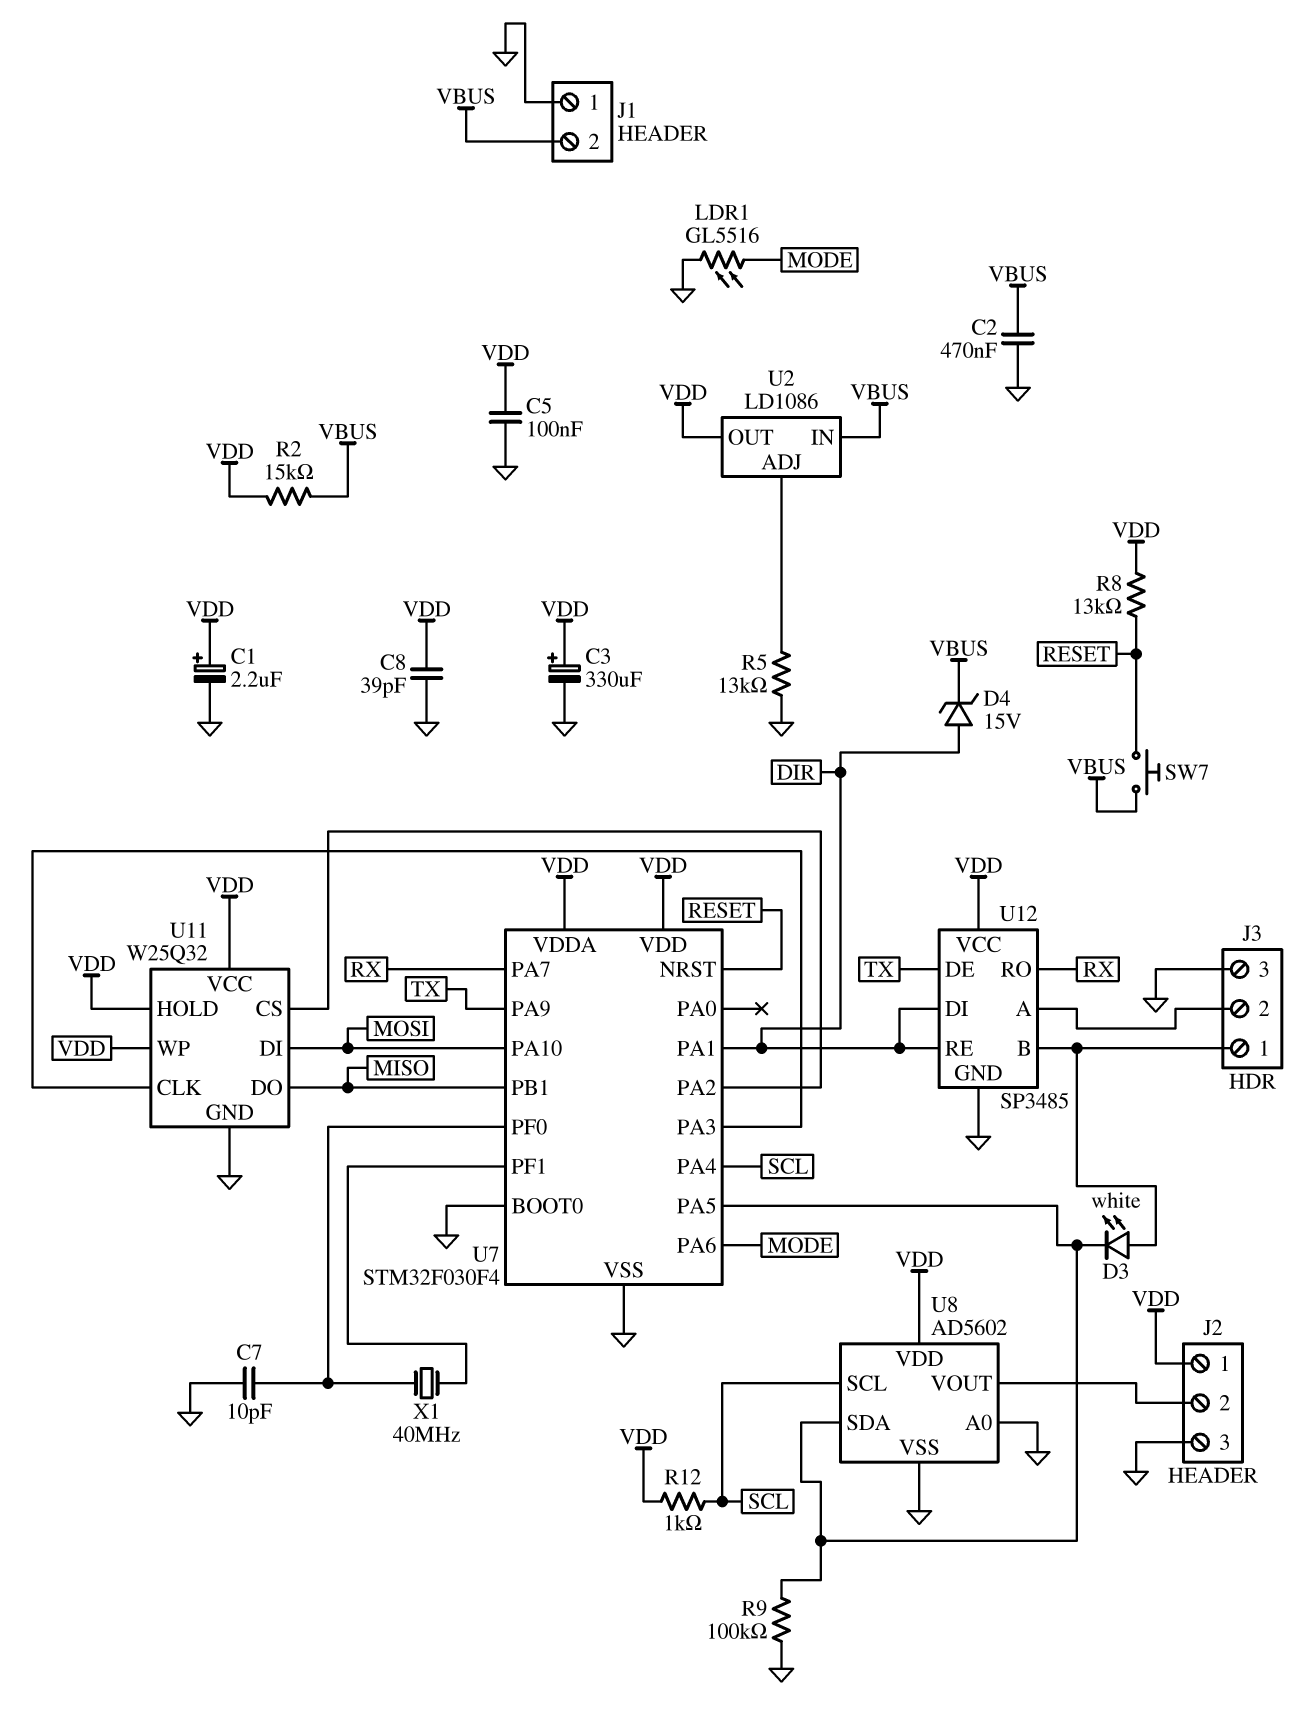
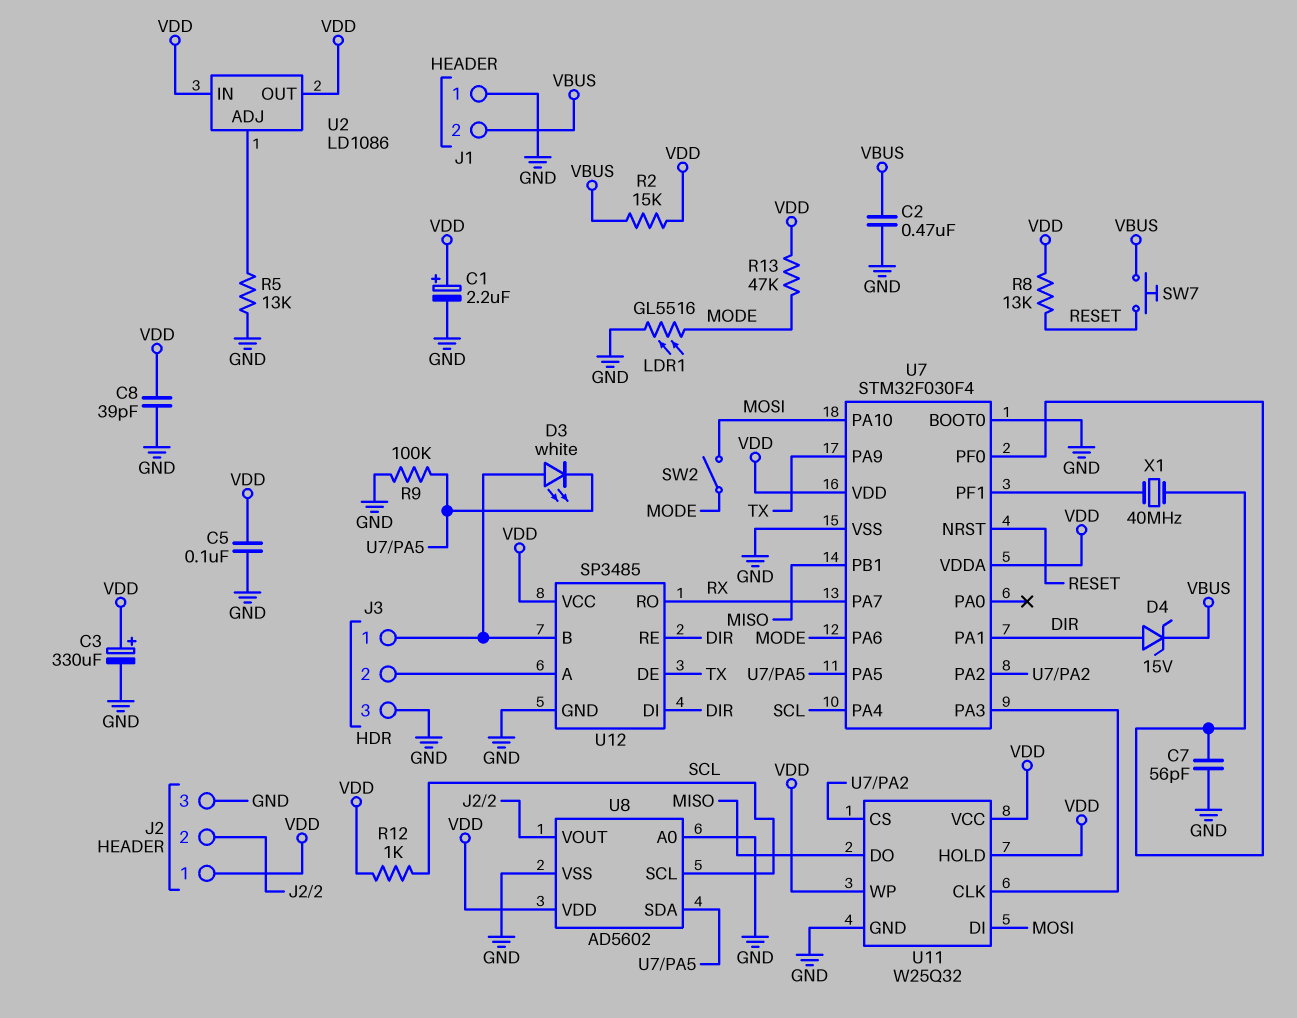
C7: 10pF (GND, U7/PF0) -> 56pF (GND, U7/PF0)
R13: none -> 47k (MODE, VDD)
SW2: none -> switch (MODE, MOSI)
U2 pin IN: VBUS -> VDD

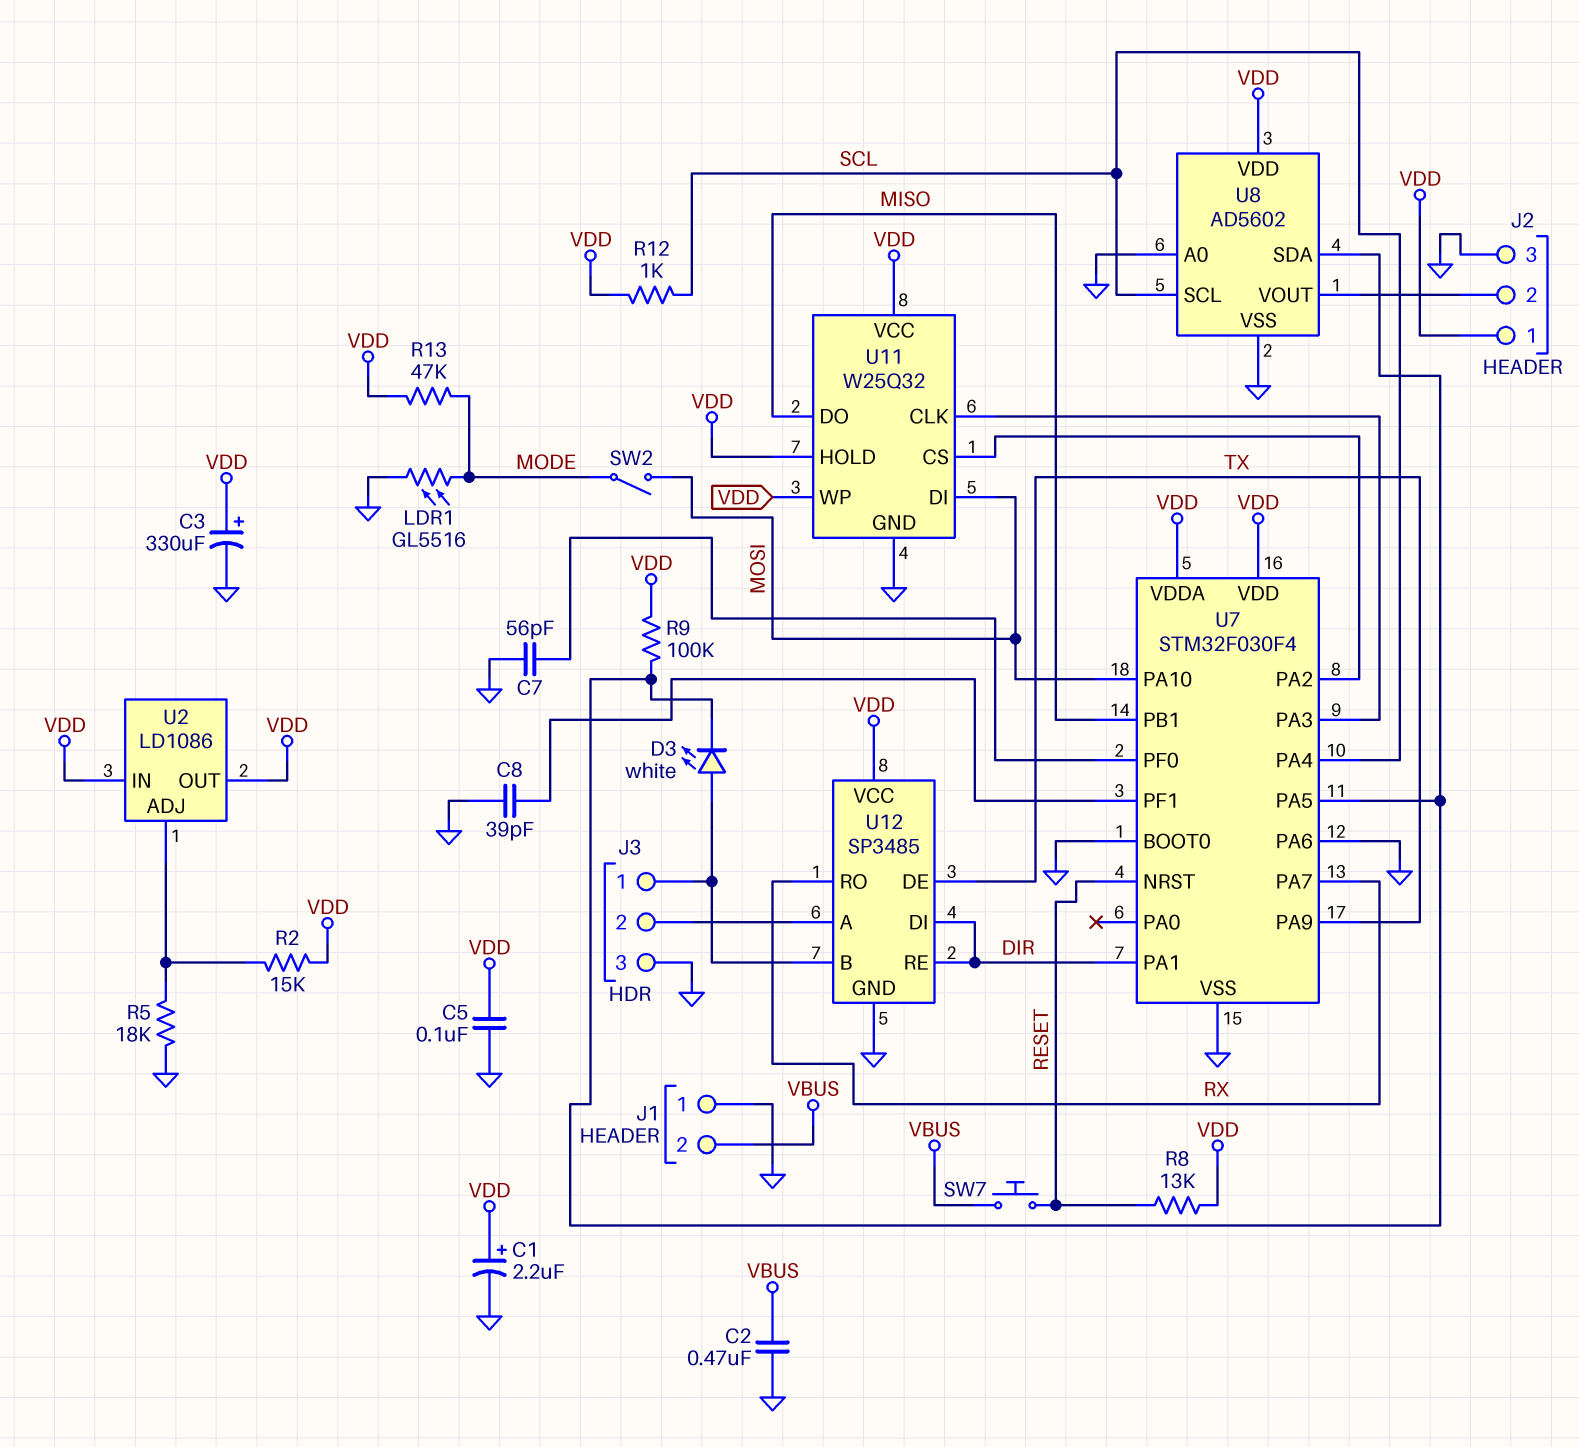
C8: 39pF (GND, VDD) -> 39pF (GND, U7/PF1)
D4: zener 15V (A DIR, K VBUS) -> none
R2: 15k (VBUS, VDD) -> 15k (U2/ADJ, VDD)
R5: 13k (GND, U2/ADJ) -> 18k (GND, U2/ADJ)
R9: 100k (GND, U7/PA5) -> 100k (U7/PA5, VDD)
U7 pin PA6: MODE -> GND
X1: 40MHz (U7/PF0, U7/PF1) -> none

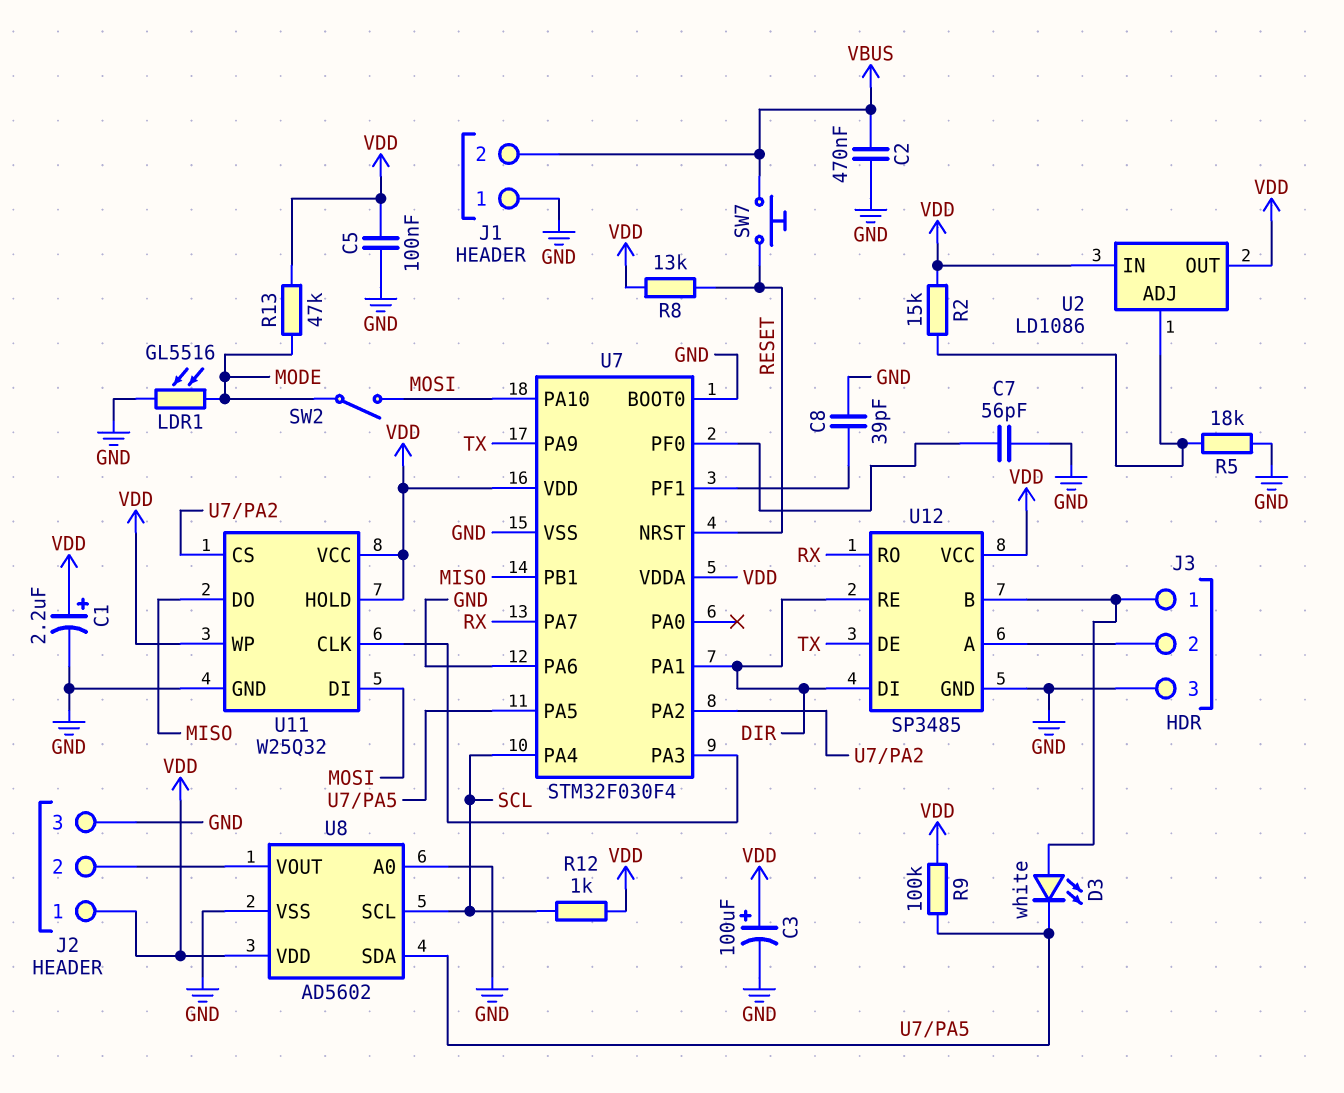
C3: 330uF (plus VDD, minus GND) -> 100uF (plus VDD, minus GND)

